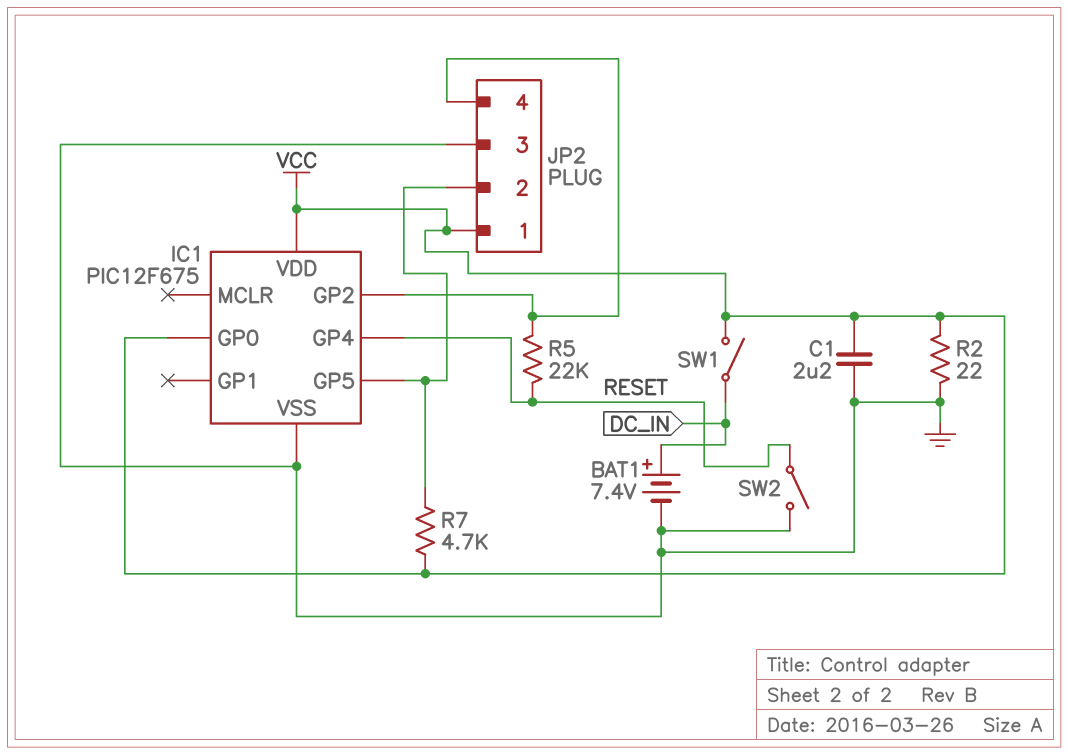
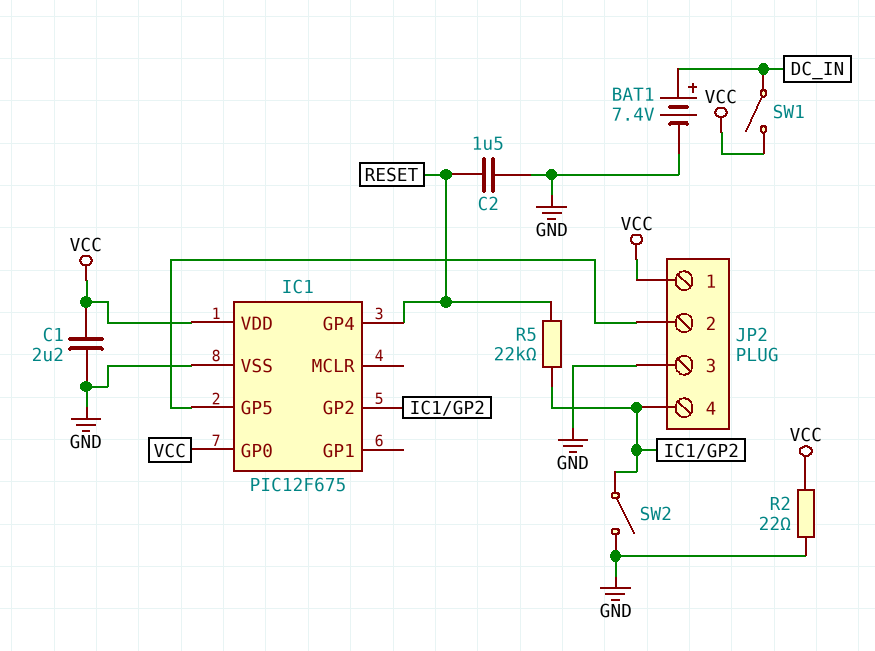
C2: none -> 1.5uF (GND, RESET)
R7: 4.7k (IC1/GP5, VCC) -> none
SW2: switch (GND, RESET) -> switch (GND, IC1/GP2)

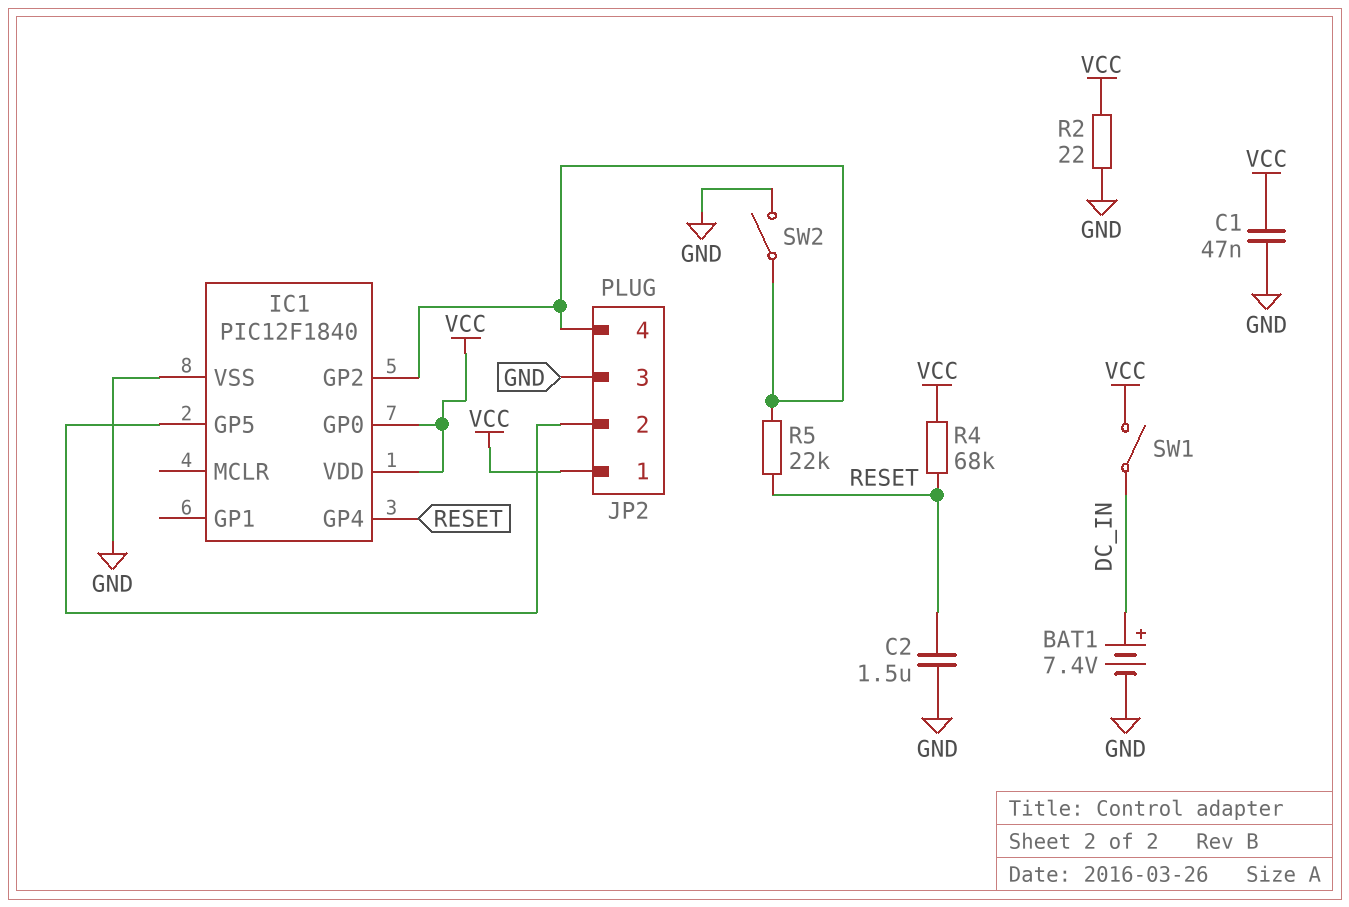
C1: 2.2uF (GND, VCC) -> 47nF (GND, VCC)
IC1: PIC12F675 -> PIC12F1840
R4: none -> 68k (RESET, VCC)

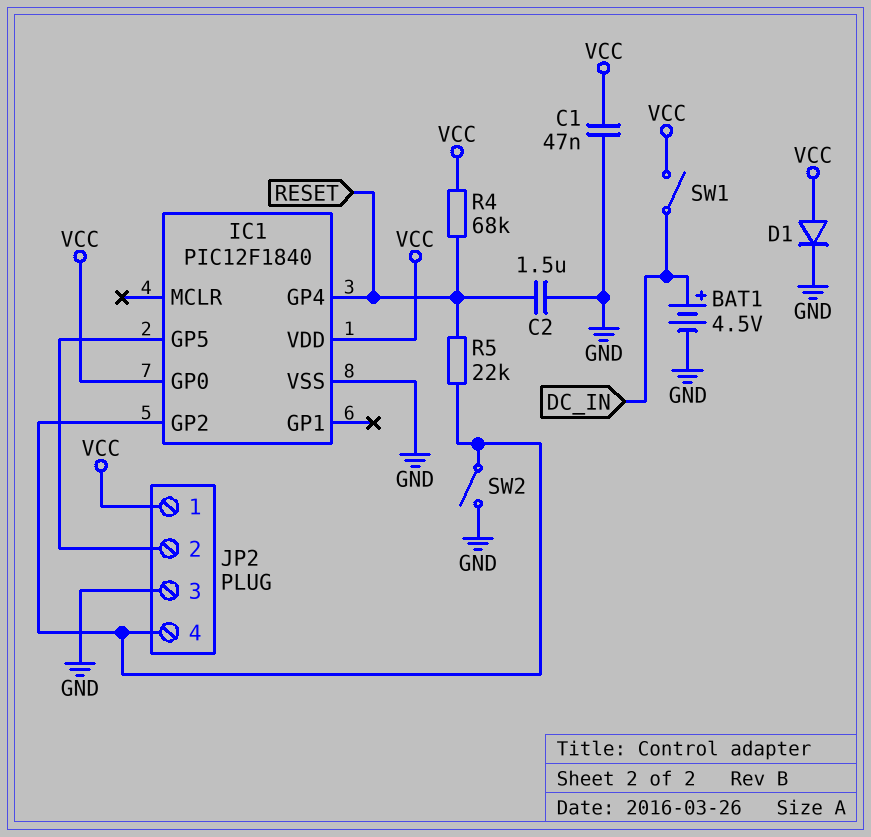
BAT1: 7.4V (plus DC_IN, minus GND) -> 4.5V (plus DC_IN, minus GND)
D1: none -> diode (A VCC, K GND)
R2: 22 (GND, VCC) -> none

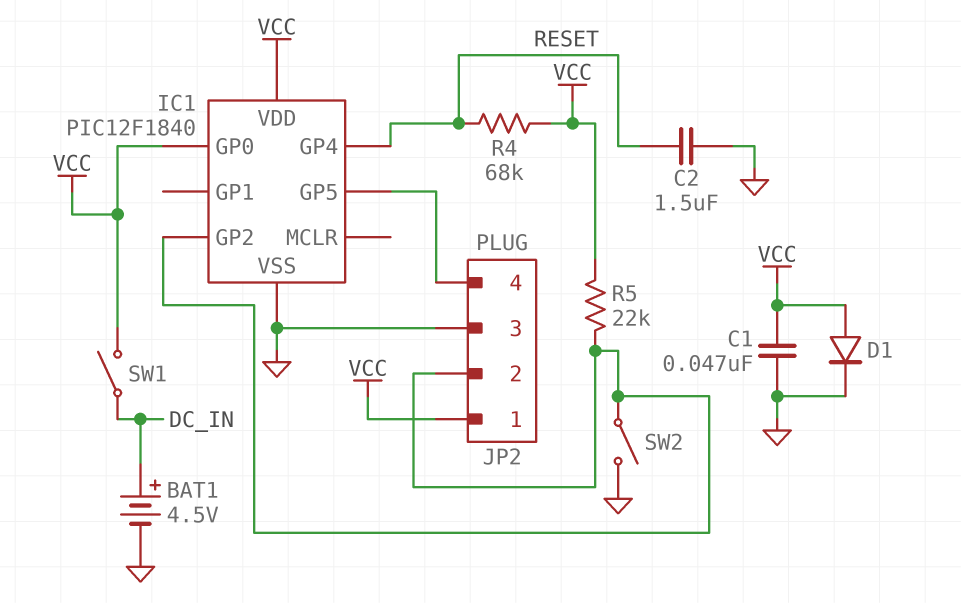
JP2 pin 2: IC1/GP5 -> IC1/GP2
JP2 pin 4: IC1/GP2 -> IC1/GP5
R5: 22k (IC1/GP2, RESET) -> 22k (IC1/GP2, VCC)

